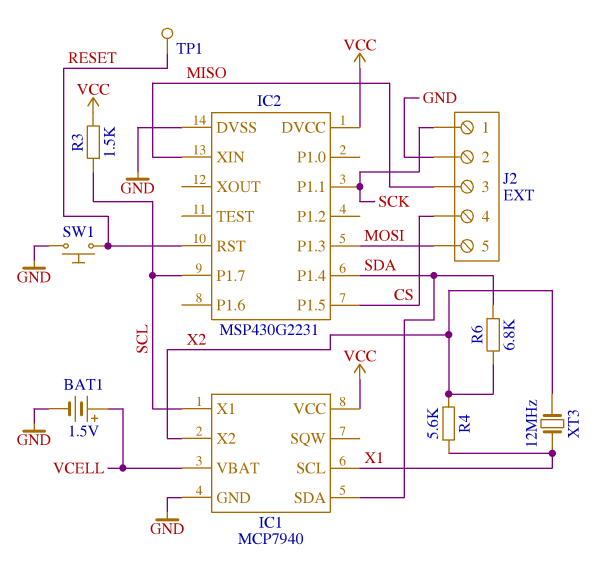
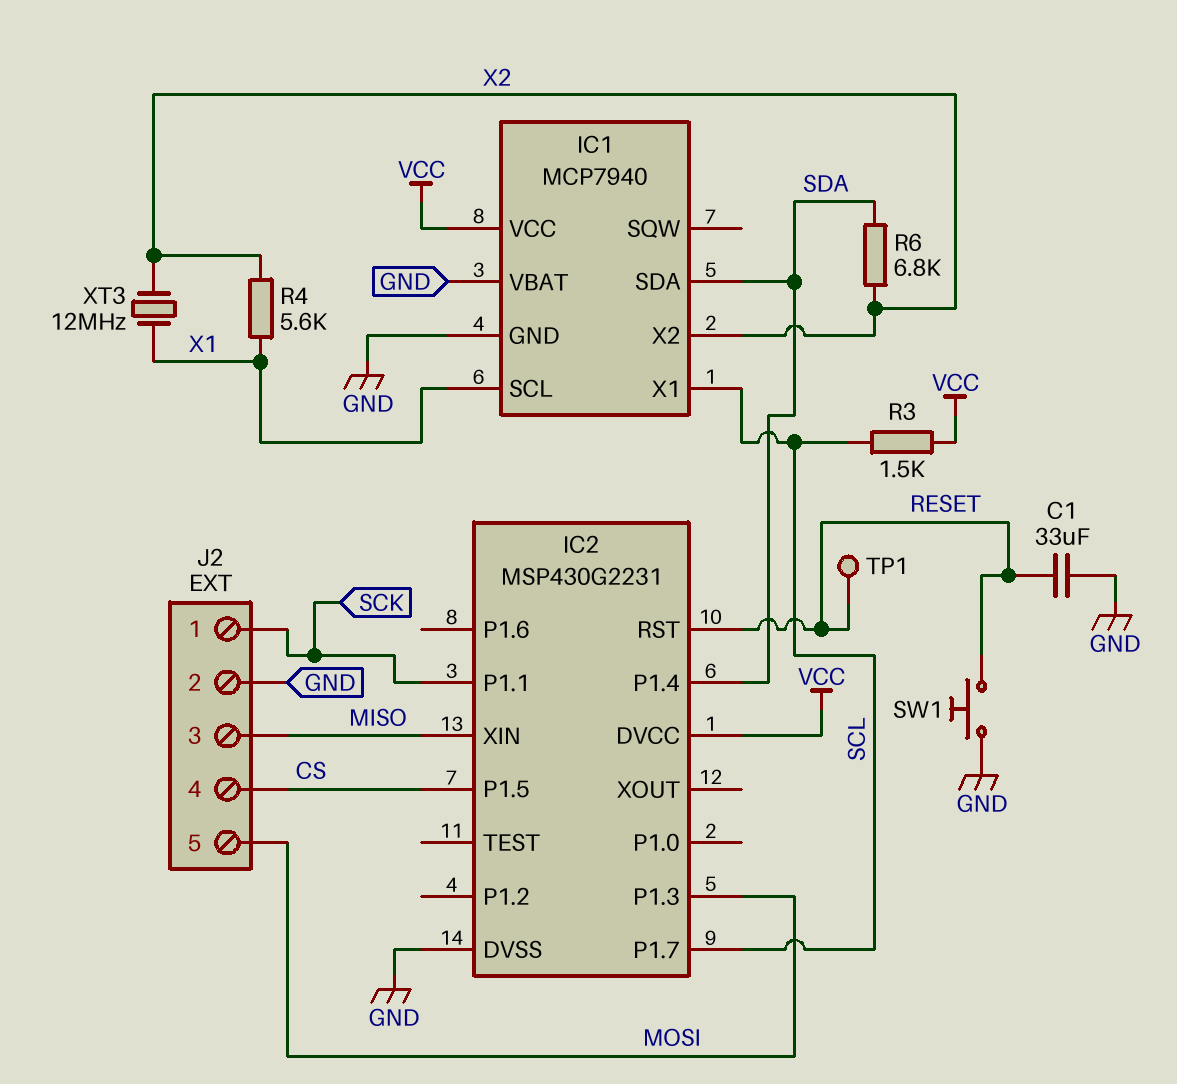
BAT1: 1.5V (plus VCELL, minus GND) -> none
C1: none -> 33uF (GND, RESET)
IC1 pin VBAT: VCELL -> GND

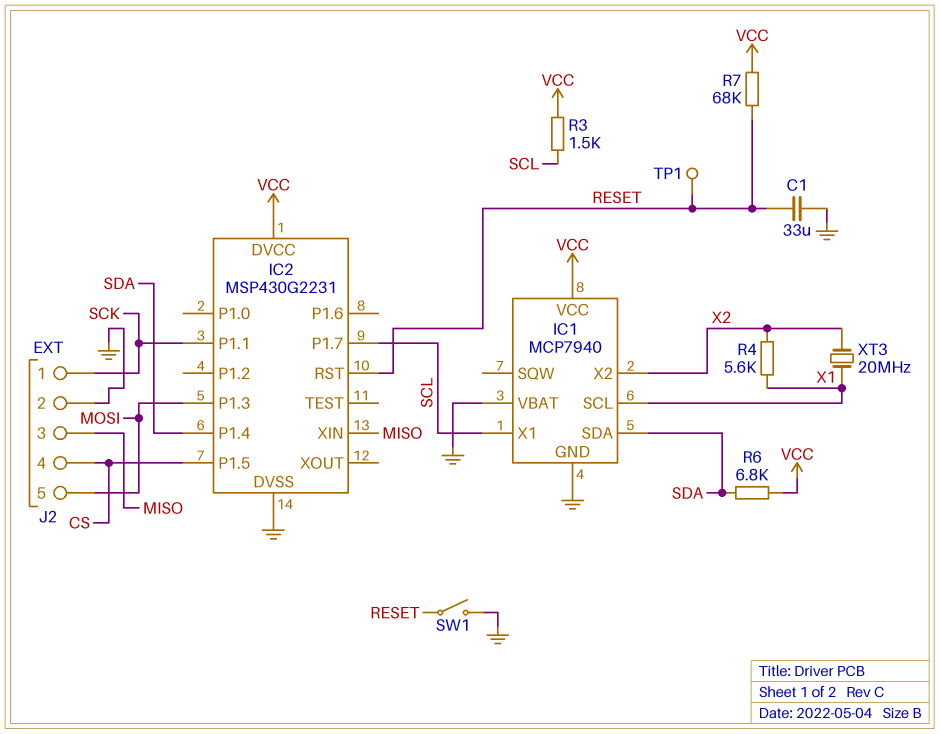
R6: 6.8k (SDA, X2) -> 6.8k (SDA, VCC)
R7: none -> 68k (RESET, VCC)
SW1: button (GND, RESET) -> switch (GND, RESET)
XT3: 12MHz (X1, X2) -> 20MHz (X1, X2)

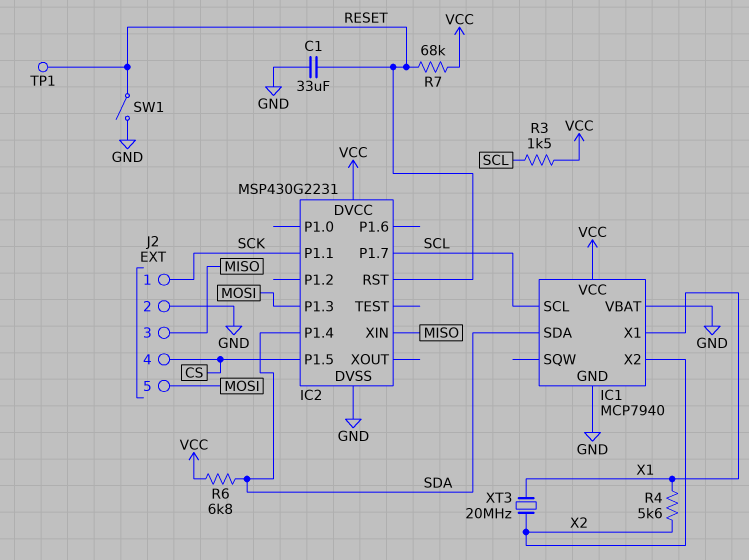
IC1 pin SCL: X1 -> SCL
IC1 pin X1: SCL -> X1

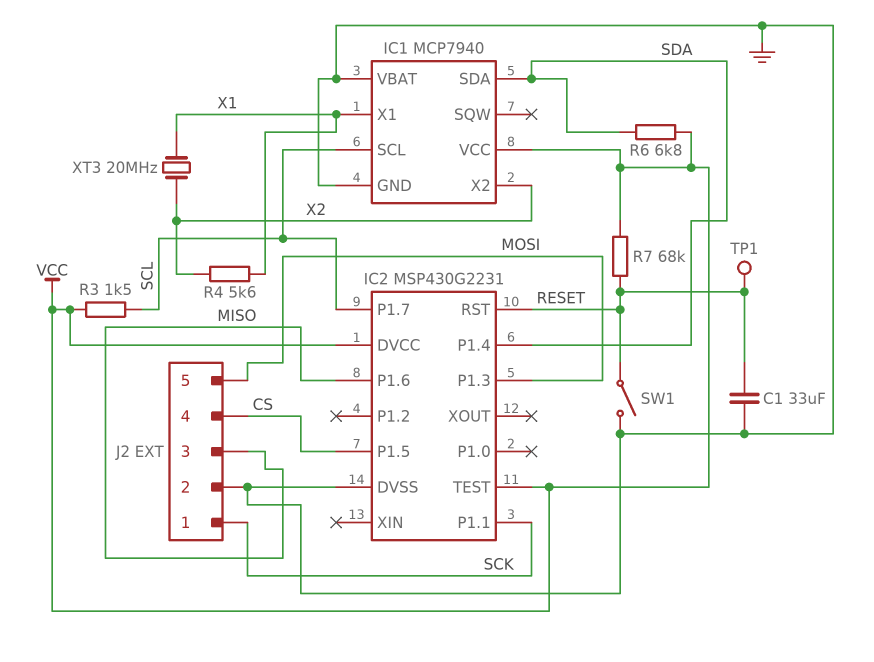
IC2 pin P1.6: none -> MISO
IC2 pin TEST: none -> VCC
IC2 pin XIN: MISO -> none

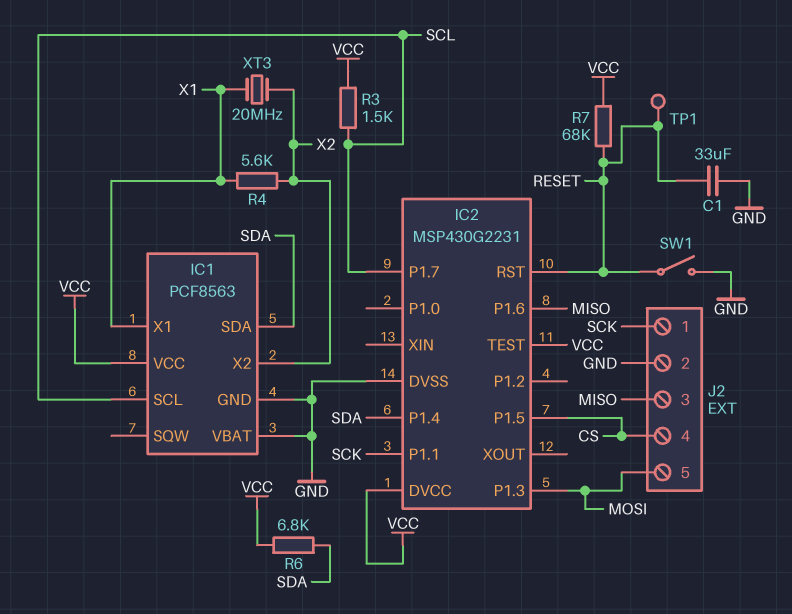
IC1: MCP7940 -> PCF8563

